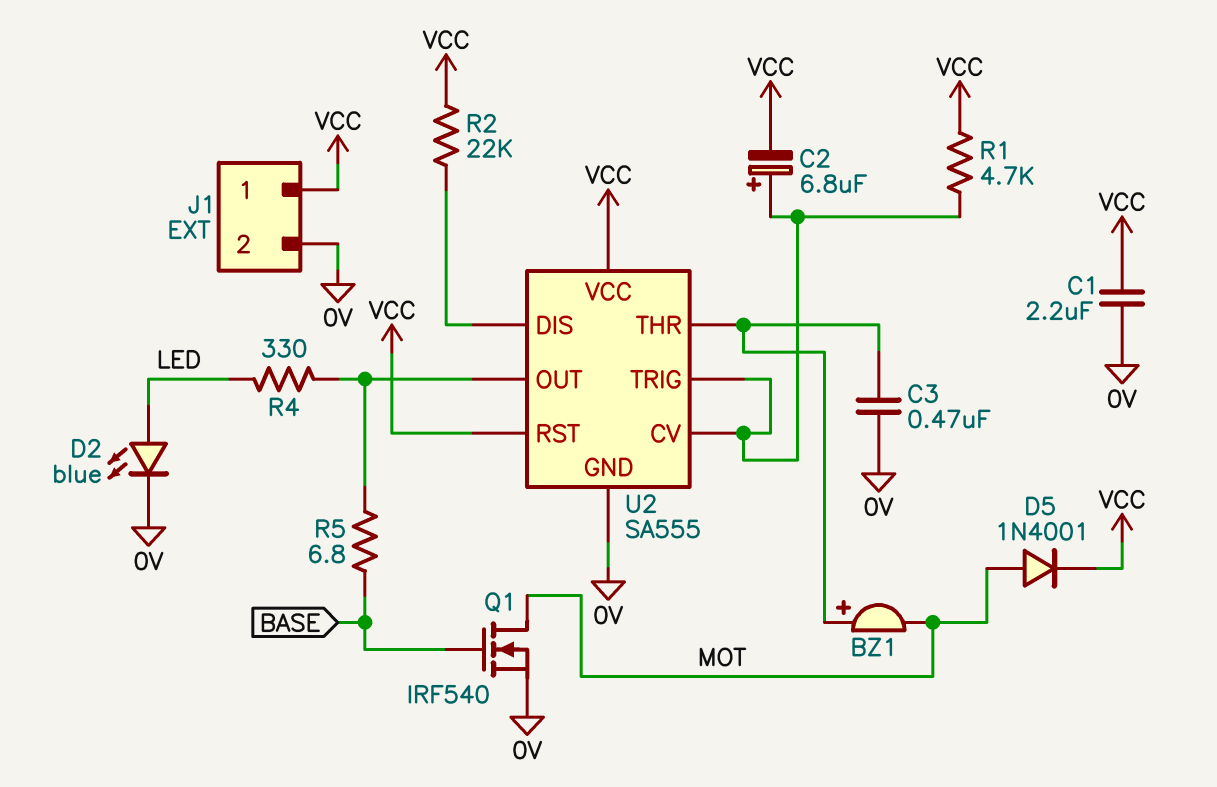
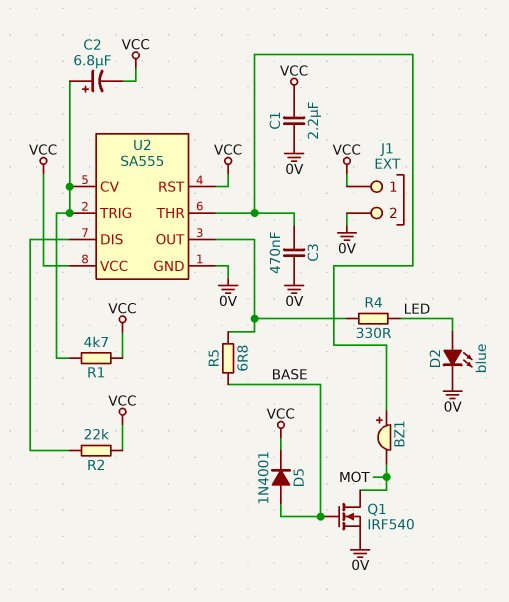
D5: diode 1N4001 (A MOT, K VCC) -> diode 1N4001 (A BASE, K VCC)

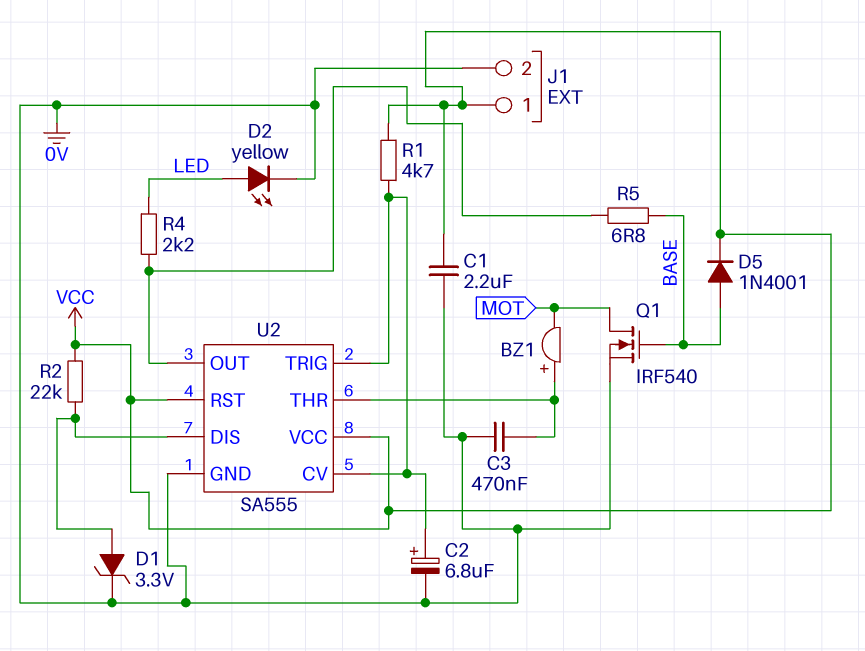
C2: 6.8uF (plus U2/CV, minus VCC) -> 6.8uF (plus U2/CV, minus 0V)
D1: none -> zener 3.3V (A U2/DIS, K 0V)
D2: LED blue (A LED, K 0V) -> LED yellow (A LED, K 0V)
R4: 330 (LED, U2/OUT) -> 2.2k (LED, U2/OUT)

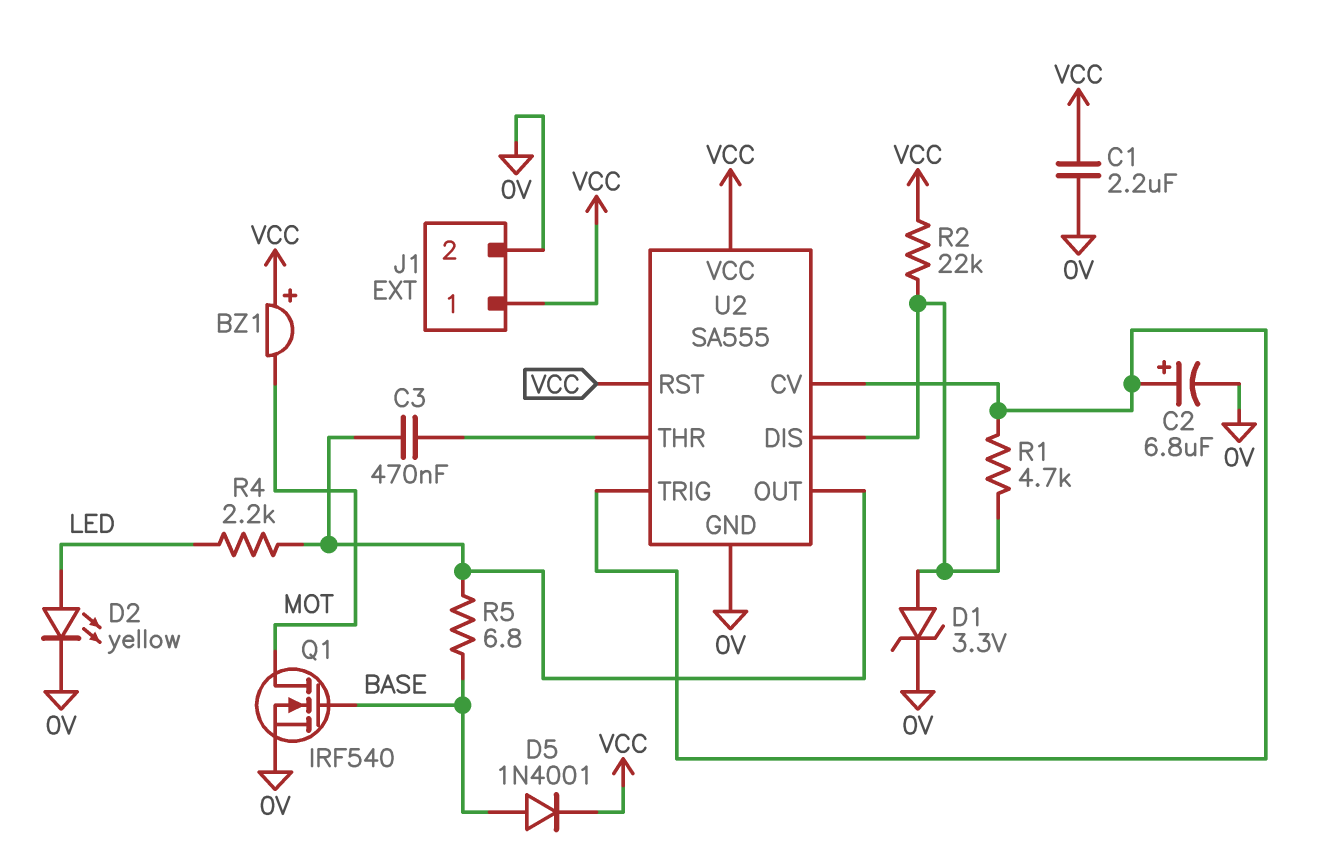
BZ1: buzzer (plus U2/THR, minus MOT) -> buzzer (plus VCC, minus MOT)
C3: 470nF (0V, U2/THR) -> 470nF (U2/OUT, U2/THR)
R1: 4.7k (U2/CV, VCC) -> 4.7k (U2/CV, U2/DIS)

